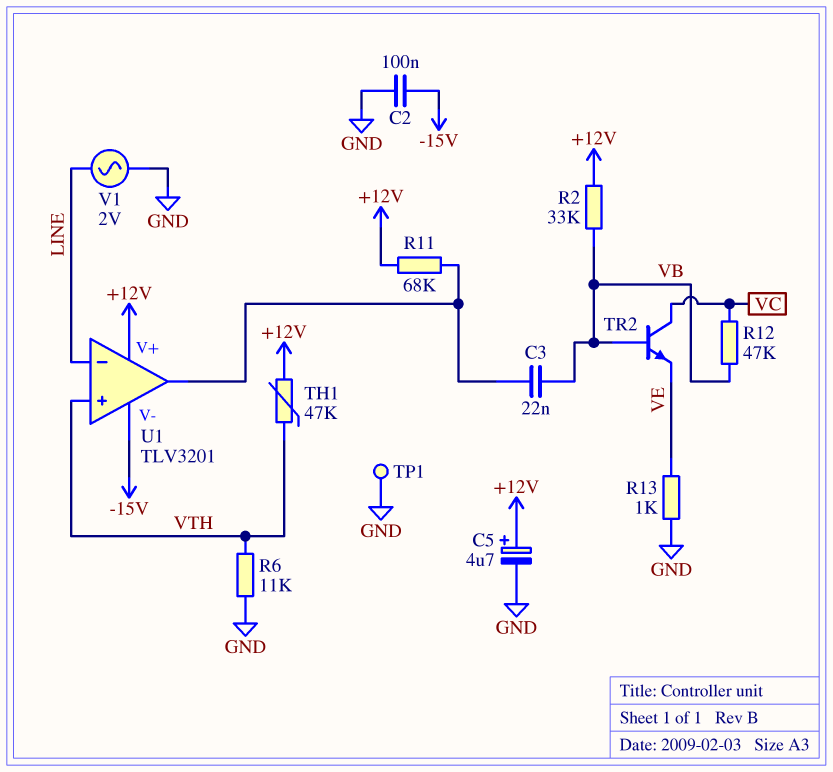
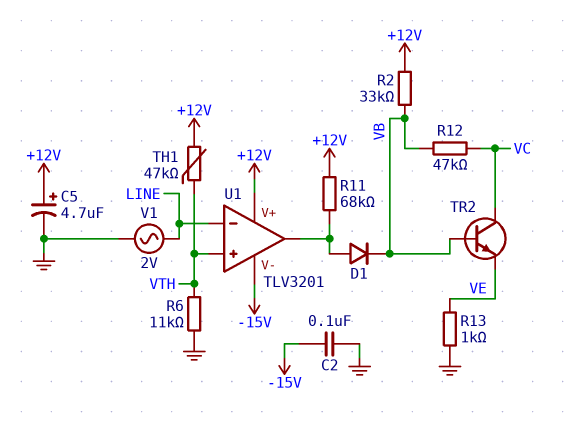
C3: 22nF (U1/out, VB) -> none
D1: none -> diode (A U1/out, K VB)
TP1: test point (GND) -> none

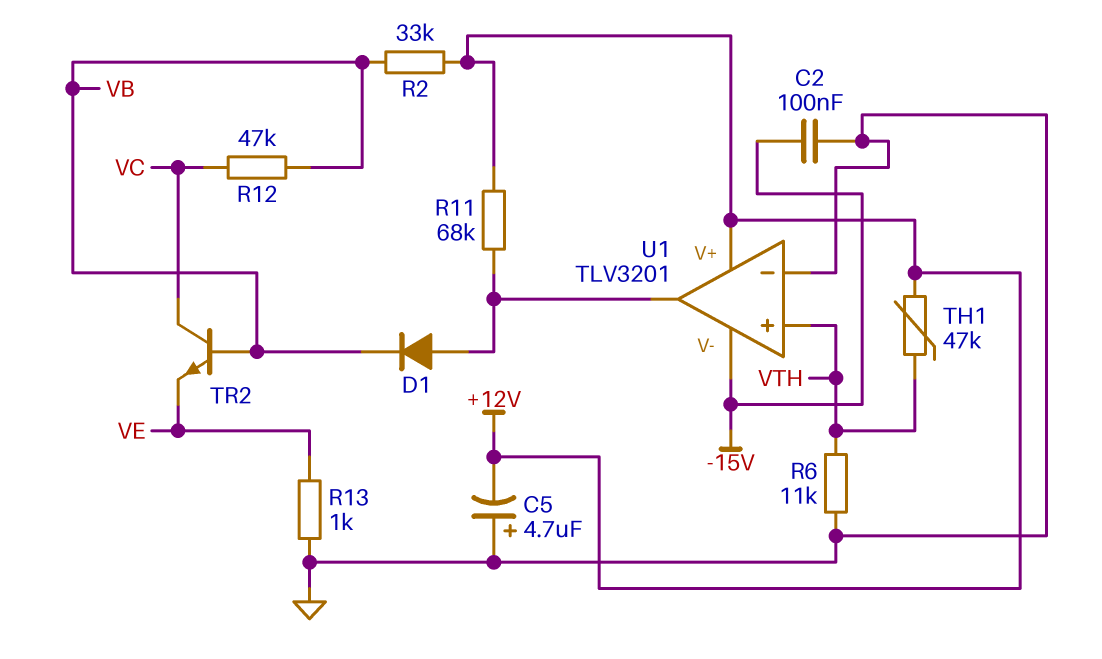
C5: 4.7uF (plus +12V, minus GND) -> 4.7uF (plus GND, minus +12V)
U1 pin in-: LINE -> GND
V1: AC 2V (GND, LINE) -> none

